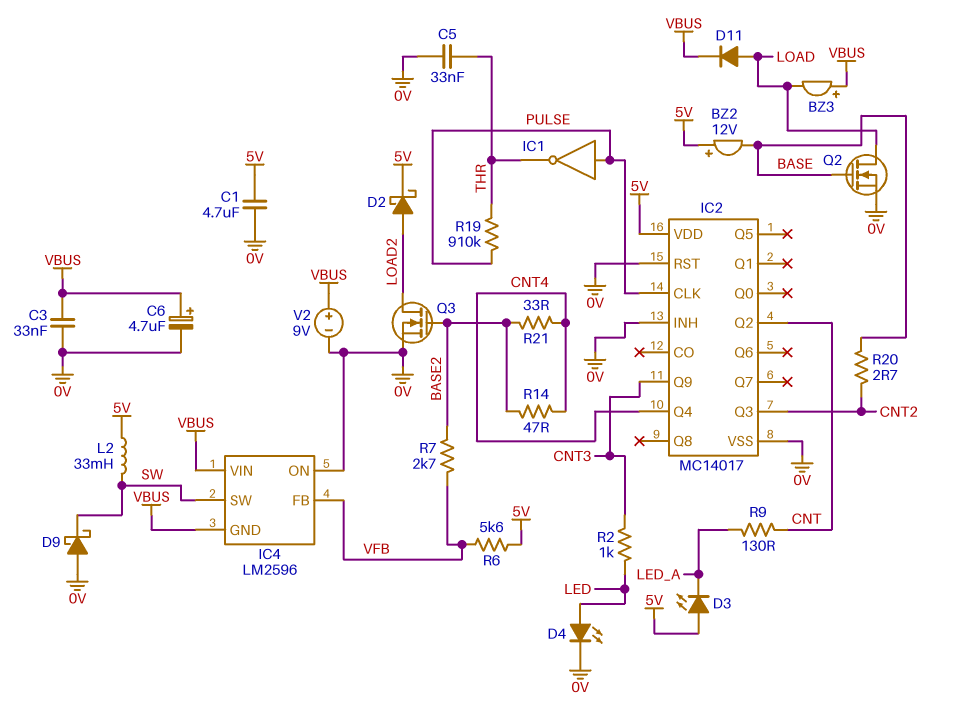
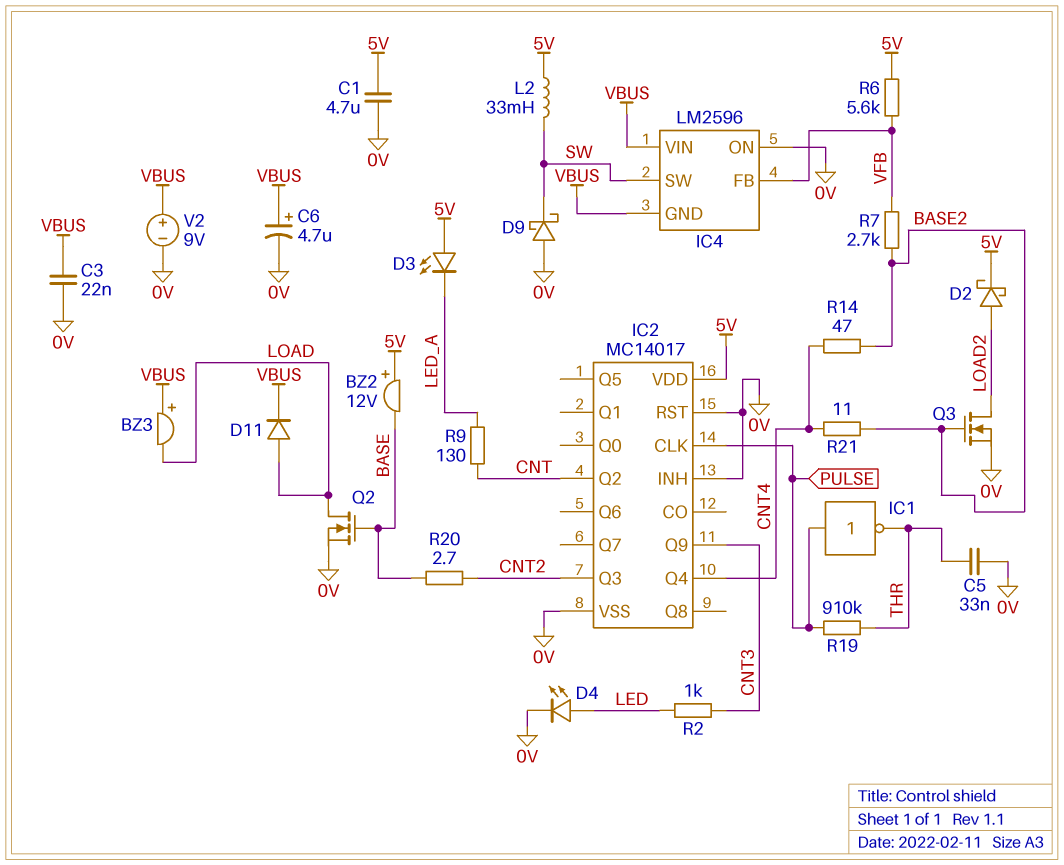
C3: 33nF (0V, VBUS) -> 22nF (0V, VBUS)
R21: 33 (BASE2, CNT4) -> 11 (BASE2, CNT4)

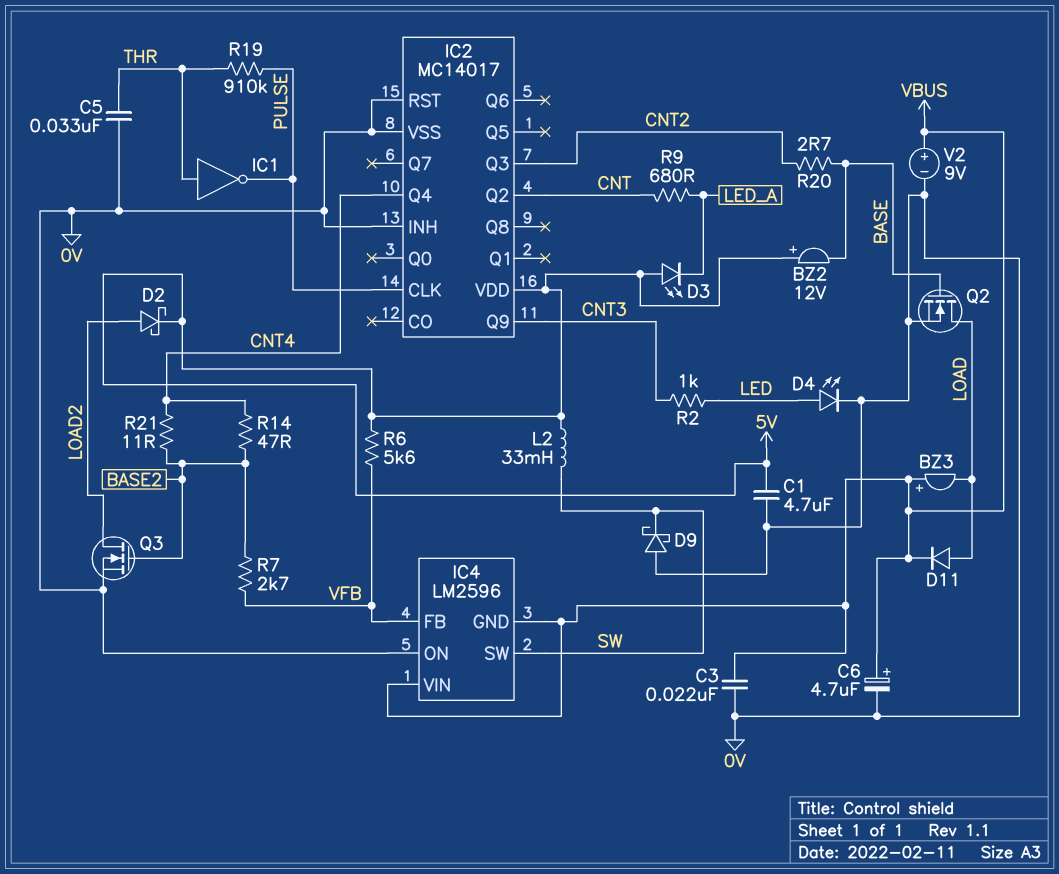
IC1: NOT (in PULSE, out THR) -> NOT (in THR, out PULSE)
R9: 130 (CNT, LED_A) -> 680 (CNT, LED_A)

